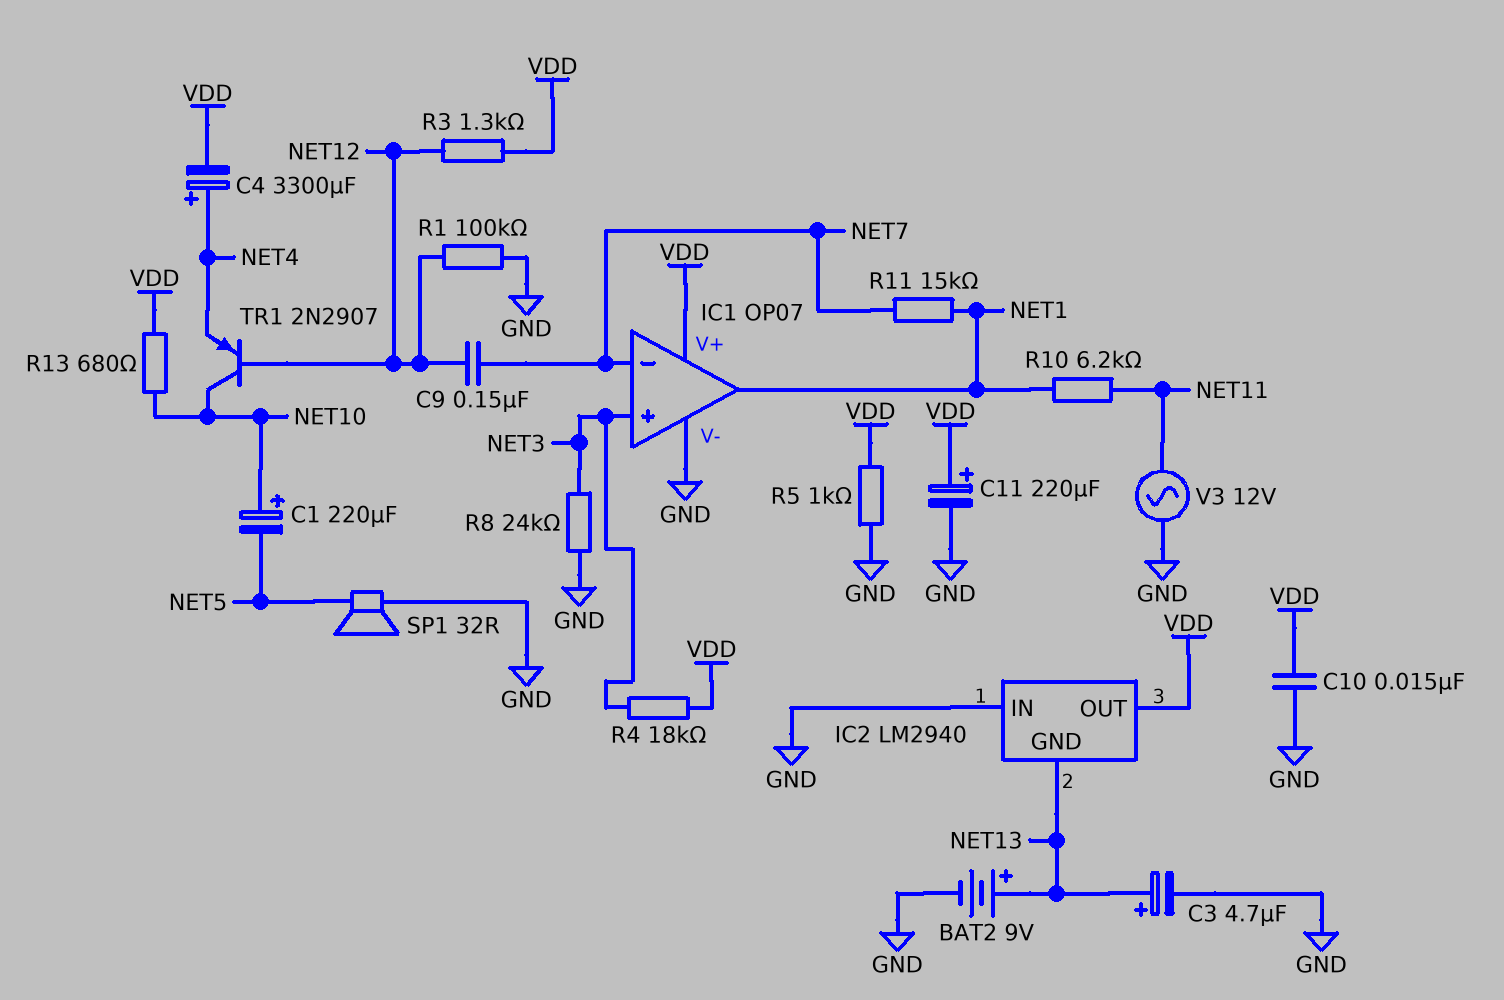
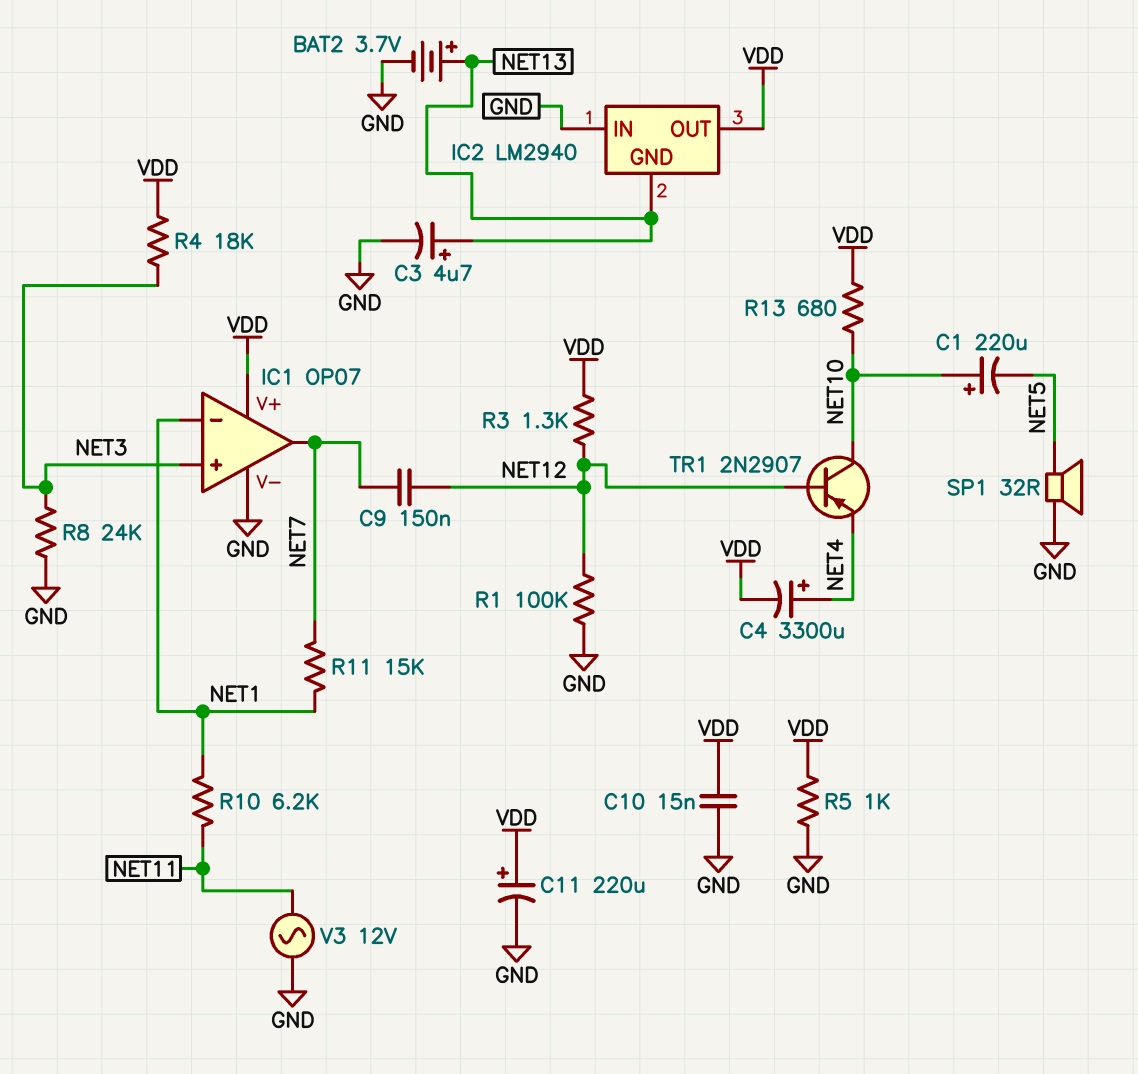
BAT2: 9V (plus NET13, minus GND) -> 3.7V (plus NET13, minus GND)
IC1 pin in-: NET7 -> NET1
IC1 pin out: NET1 -> NET7

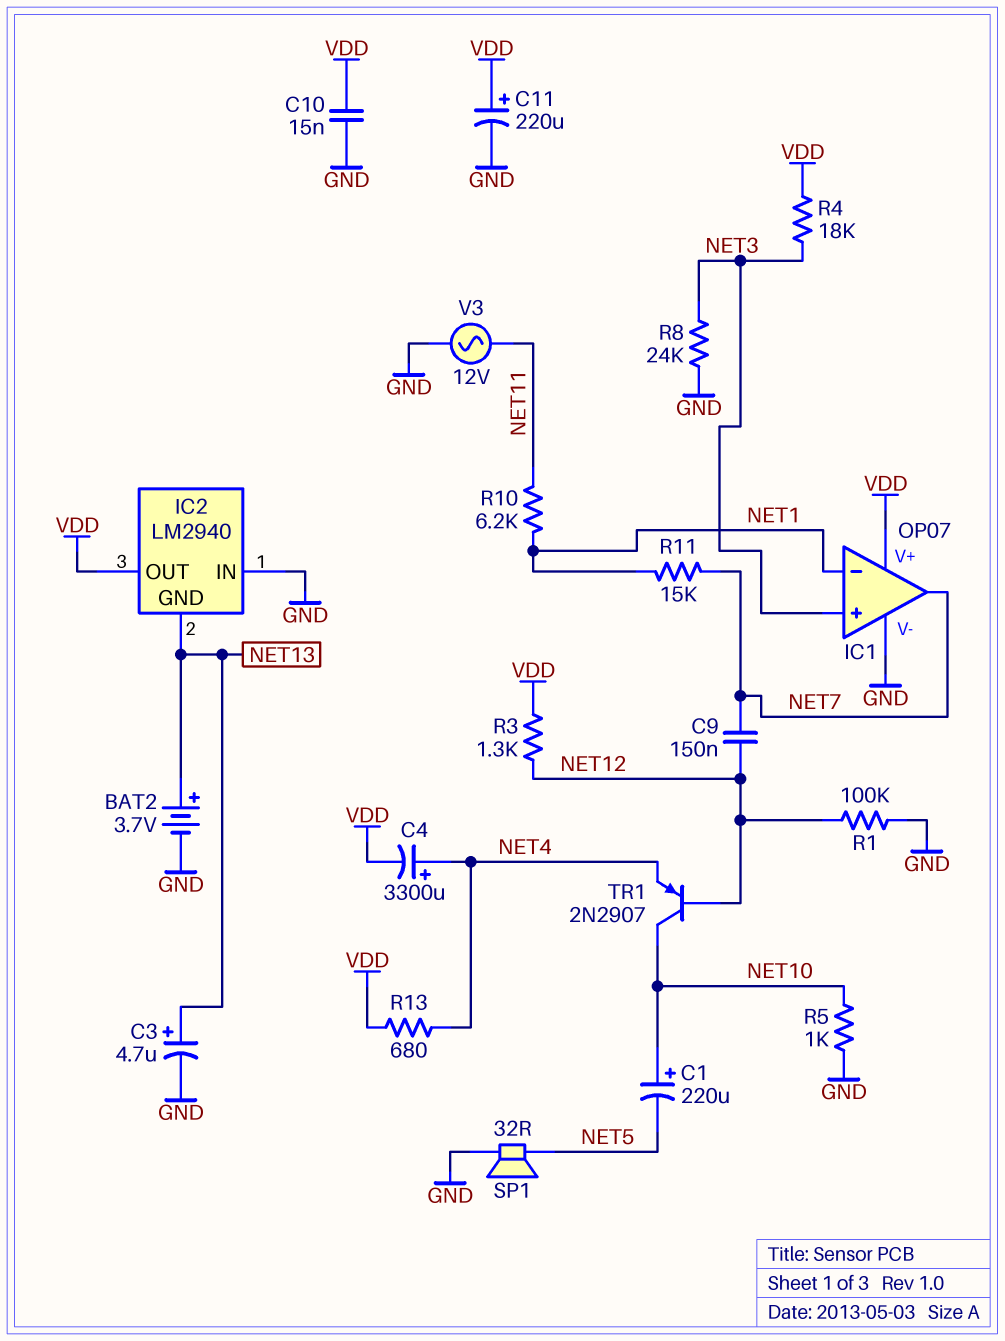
R5: 1k (GND, VDD) -> 1k (GND, NET10)
R13: 680 (NET10, VDD) -> 680 (NET4, VDD)

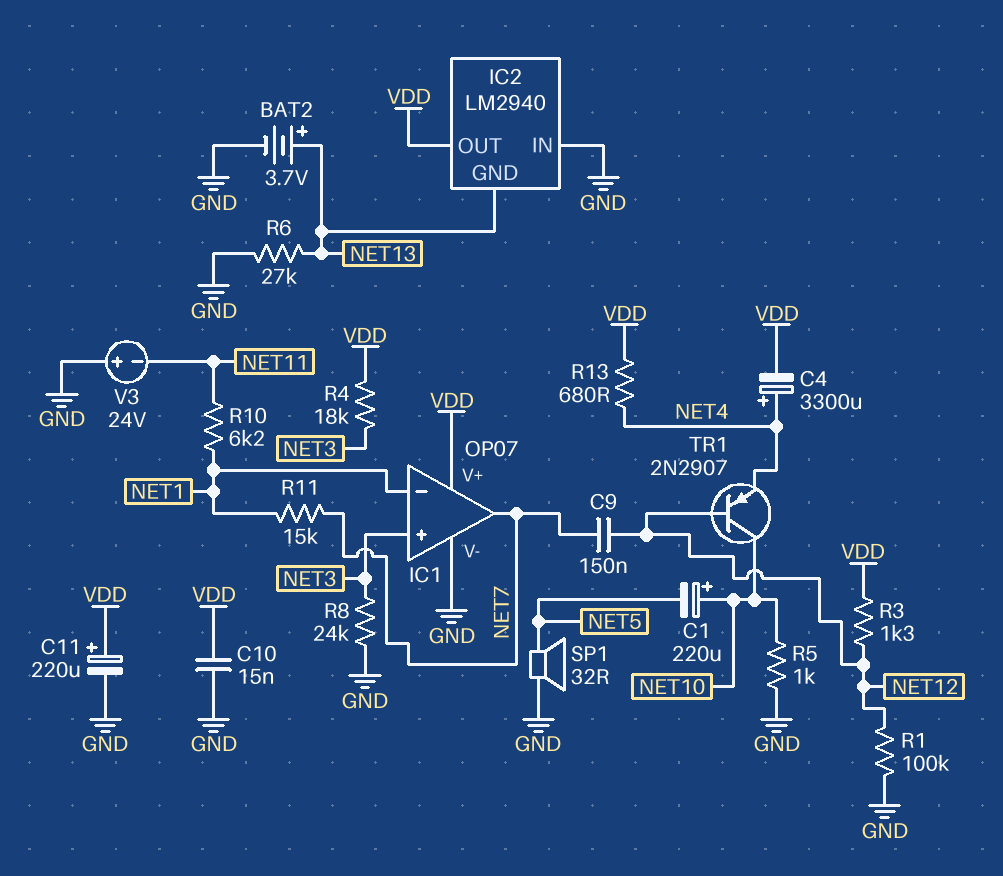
C3: 4.7uF (plus NET13, minus GND) -> none
R6: none -> 27k (GND, NET13)
V3: AC 12V (GND, NET11) -> 24V (plus GND, minus NET11)

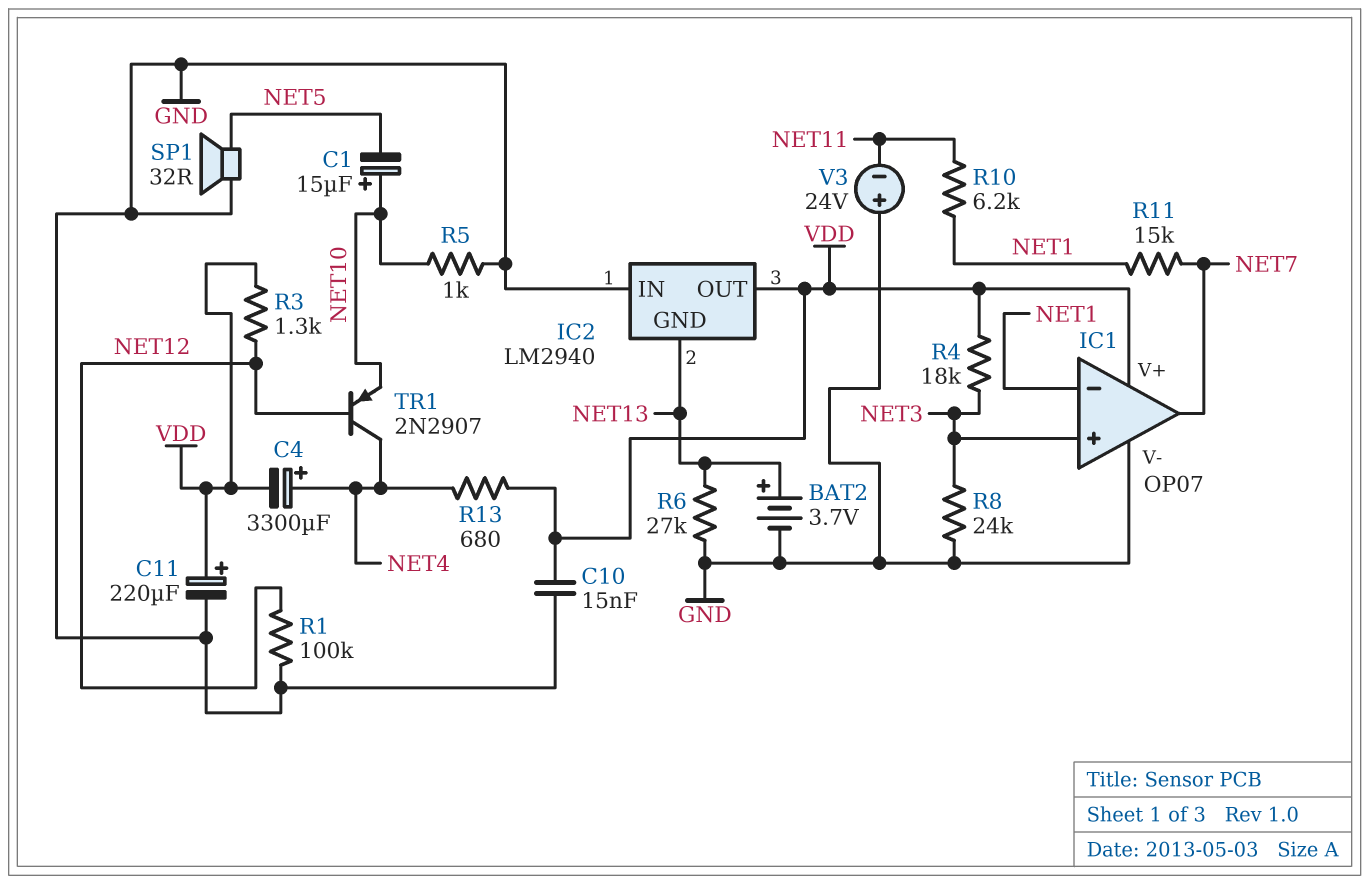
C1: 220uF (plus NET10, minus NET5) -> 15uF (plus NET10, minus NET5)
C9: 150nF (NET7, NET12) -> none
TR1: PNP 2N2907 (B NET12, C NET10, E NET4) -> PNP 2N2907 (B NET12, C NET4, E NET10)

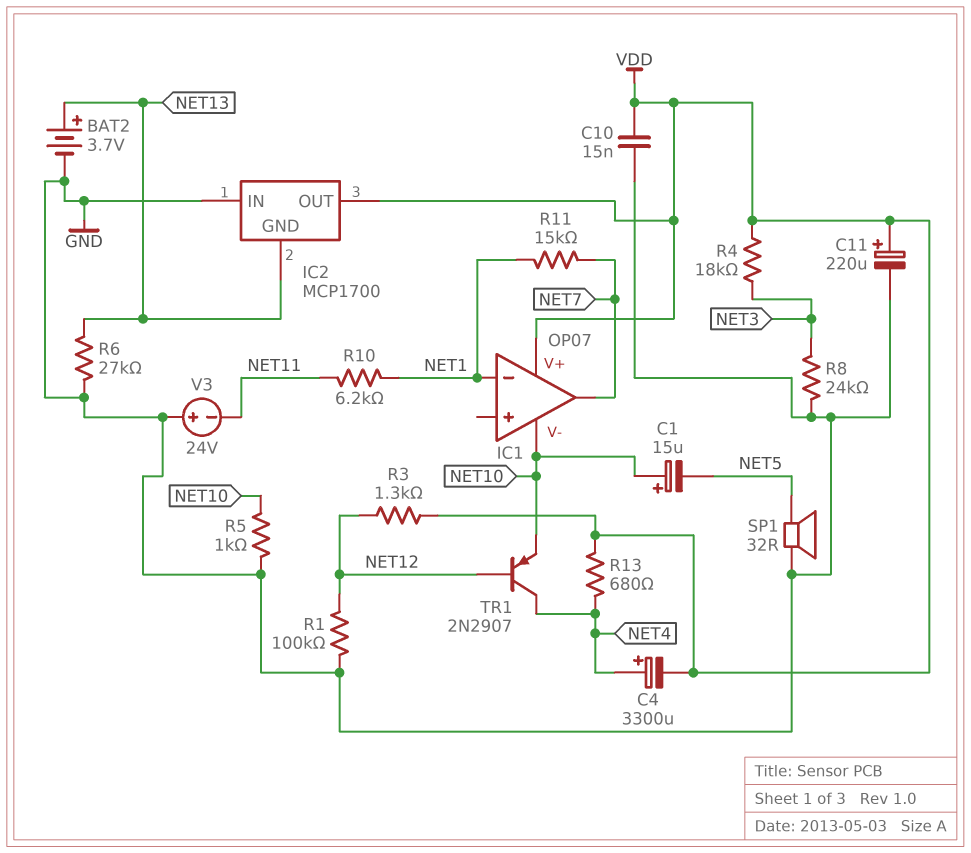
IC1 pin V-: GND -> NET10
IC1 pin in+: NET3 -> none
IC2: LM2940 -> MCP1700

